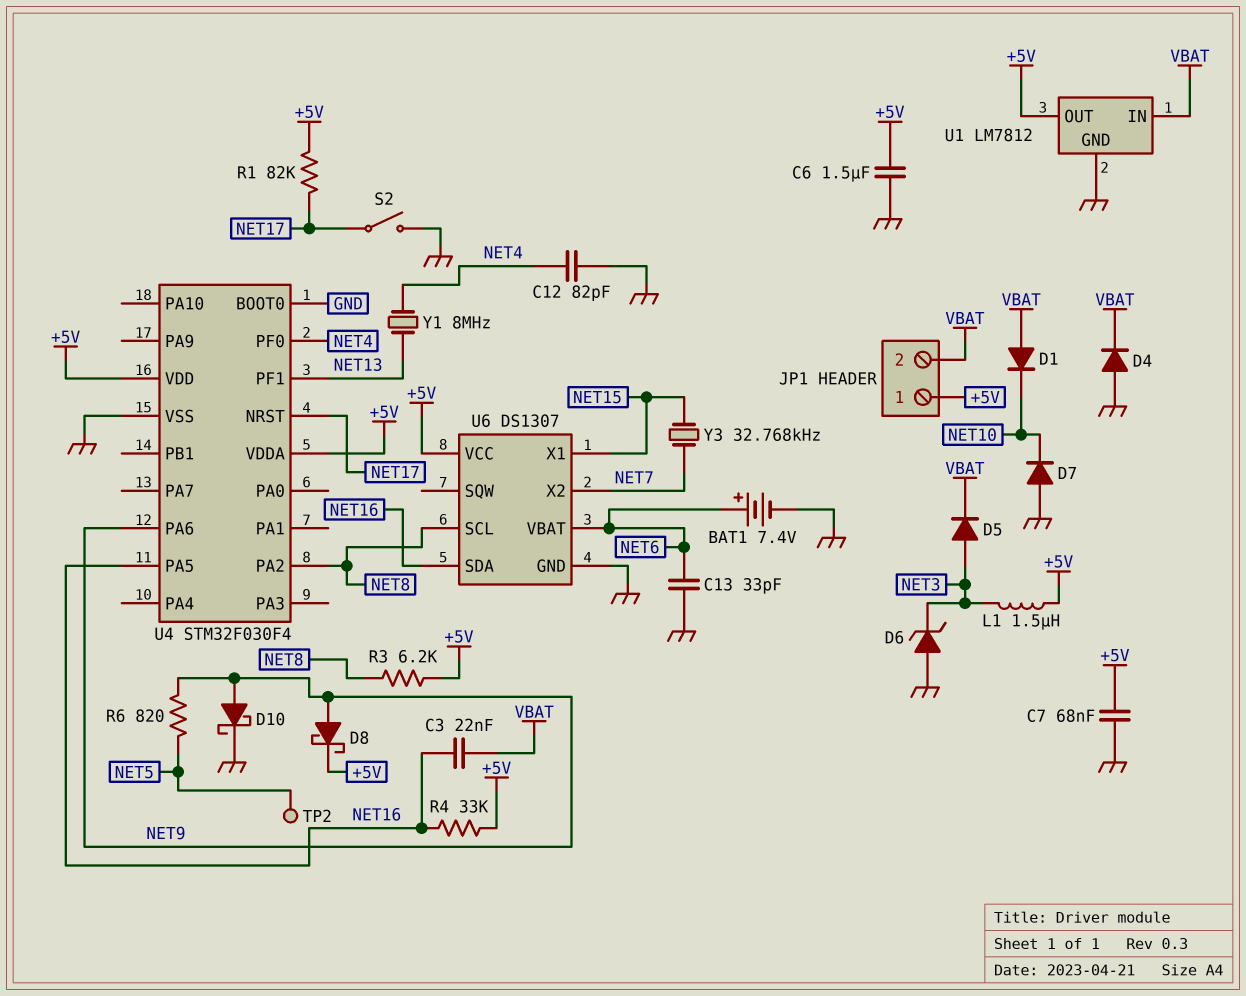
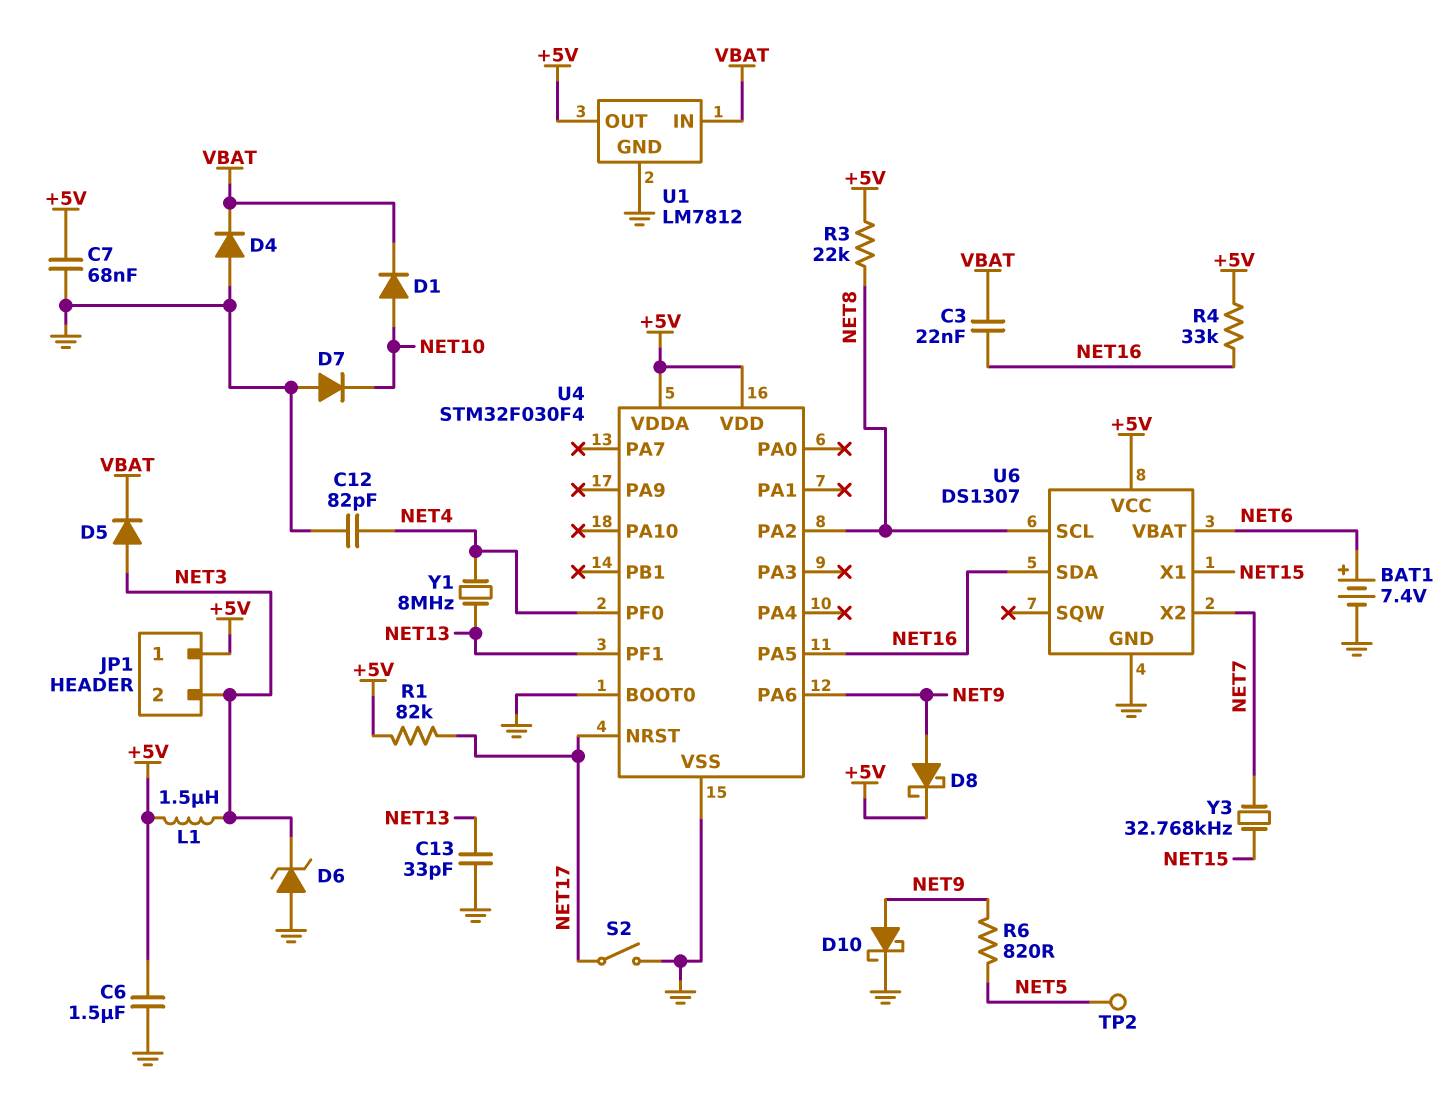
C13: 33pF (GND, NET6) -> 33pF (GND, NET13)
D1: diode (A VBAT, K NET10) -> diode (A NET10, K VBAT)
JP1 pin 2: VBAT -> NET3
R3: 6.2k (+5V, NET8) -> 22k (+5V, NET8)

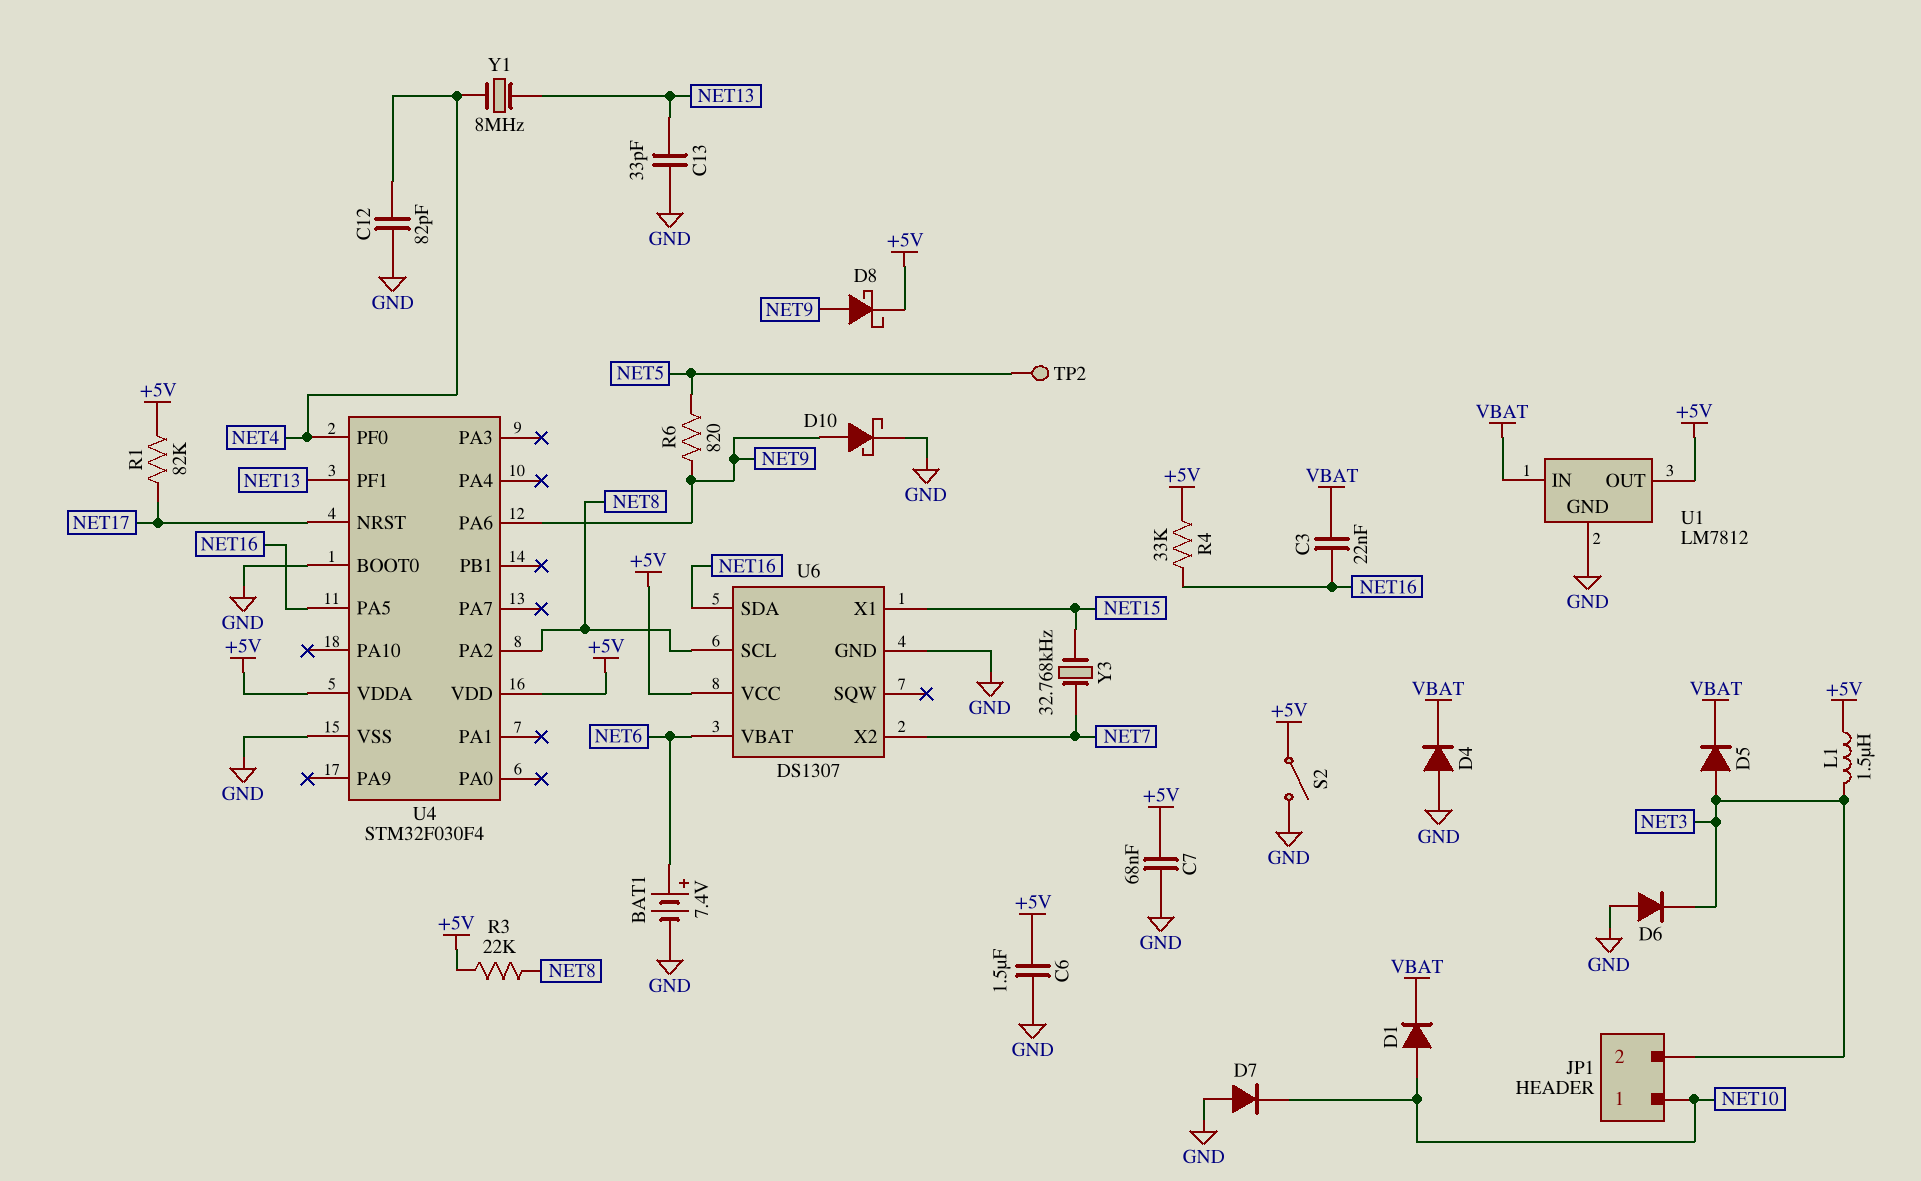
D6: zener (A GND, K NET3) -> diode (A GND, K NET3)
JP1 pin 1: +5V -> NET10
S2: switch (GND, NET17) -> switch (+5V, GND)

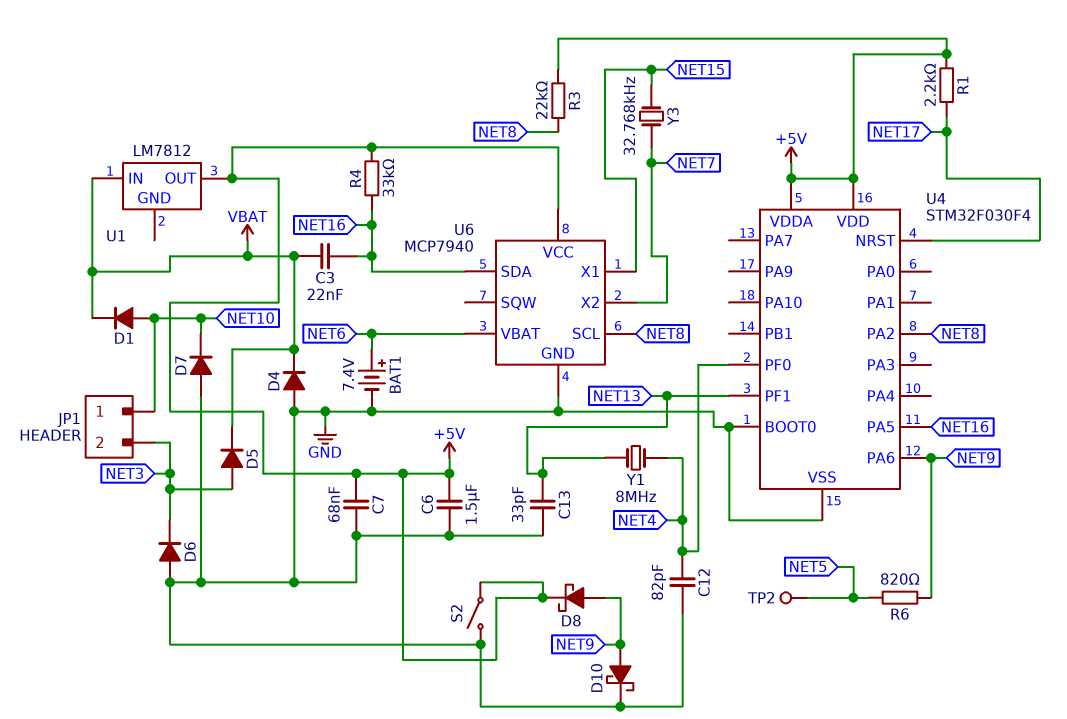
L1: 1.5uH (+5V, NET3) -> none
R1: 82k (+5V, NET17) -> 2.2k (+5V, NET17)
U1 pin GND: GND -> none
U6: DS1307 -> MCP7940

